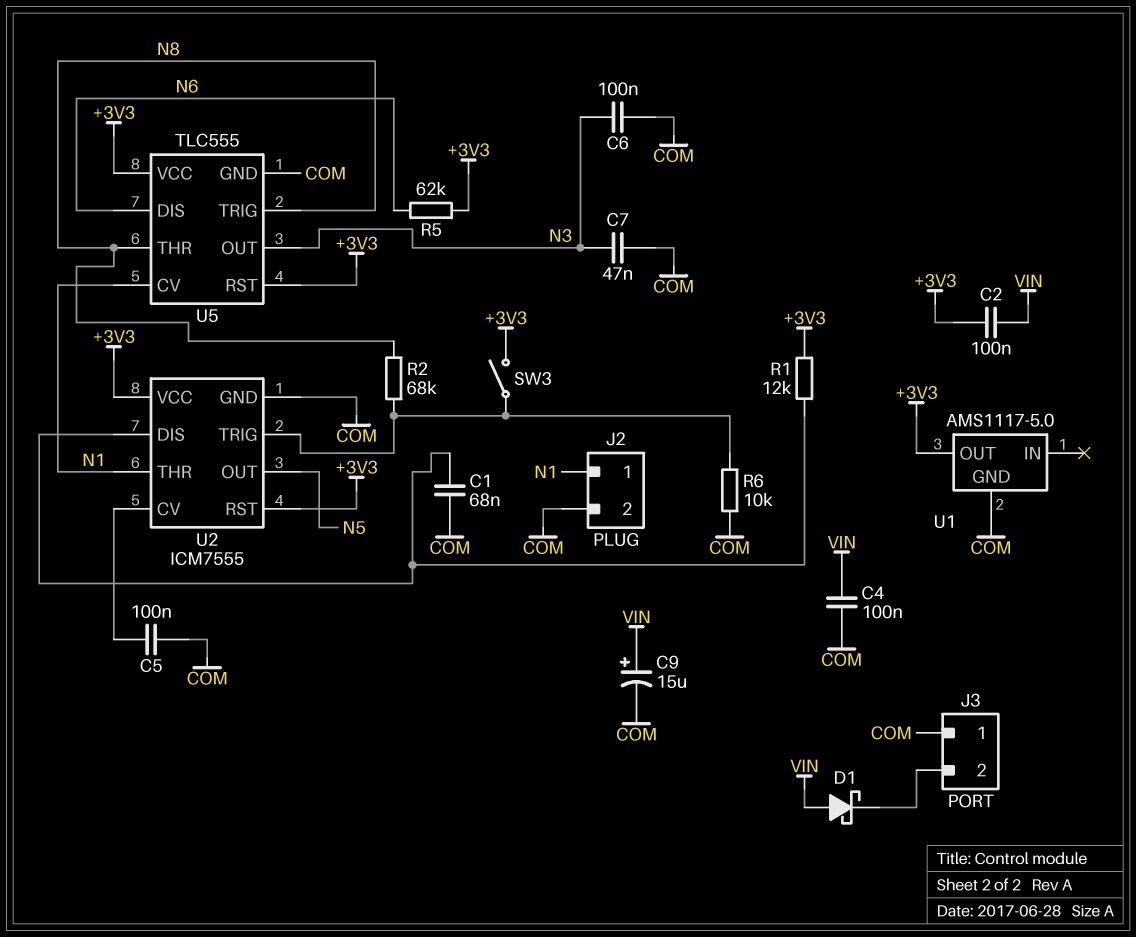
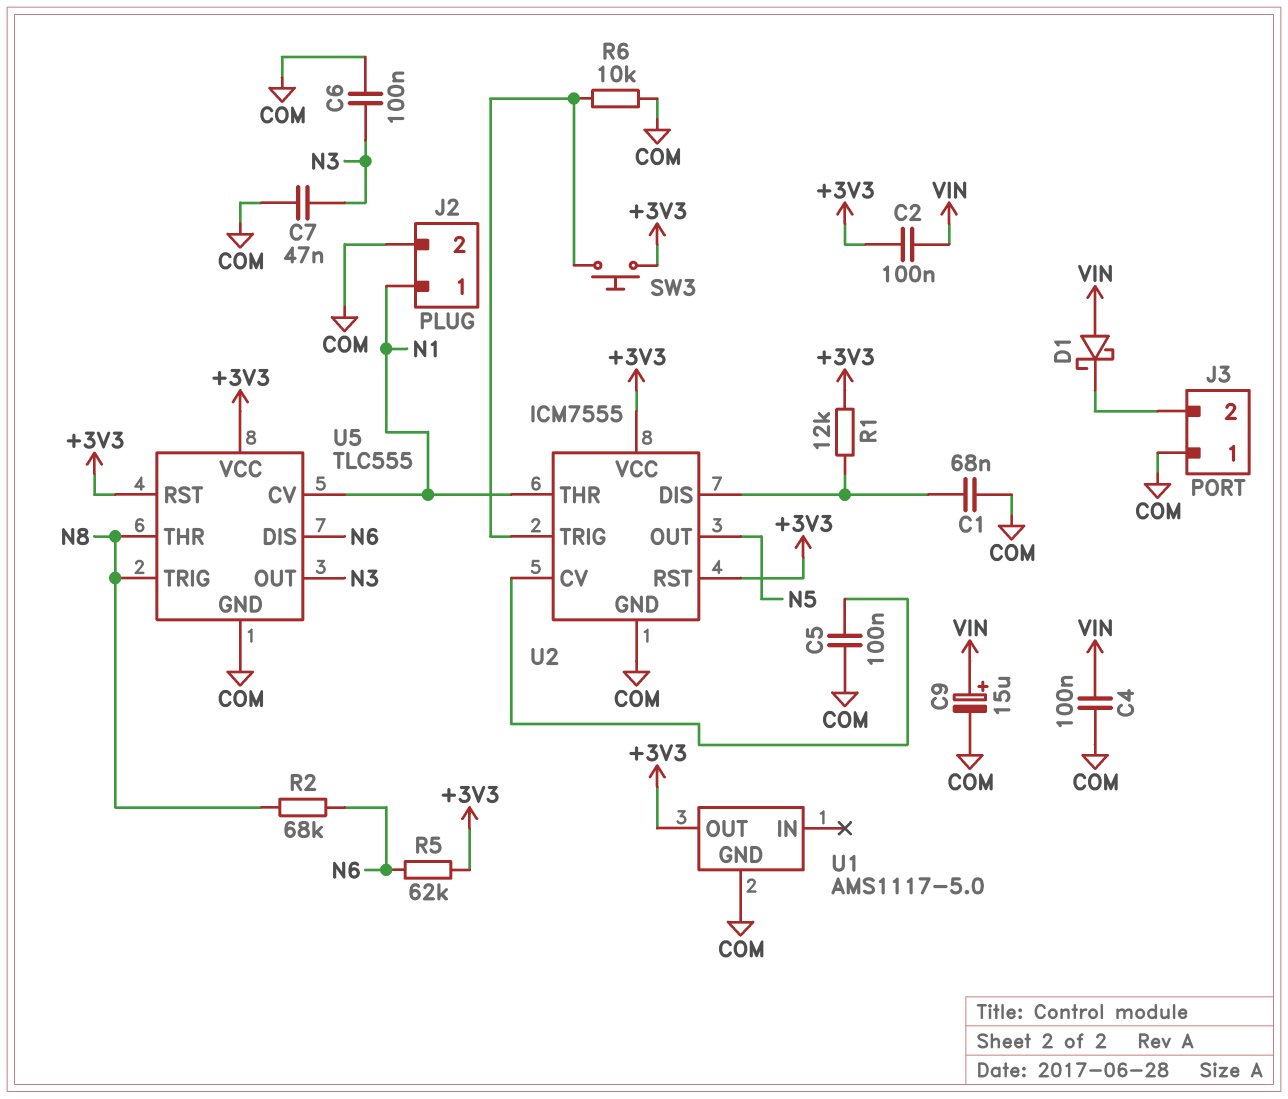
R2: 68k (N8, U2/TRIG) -> 68k (N6, N8)
SW3: switch (+3V3, U2/TRIG) -> button (+3V3, U2/TRIG)

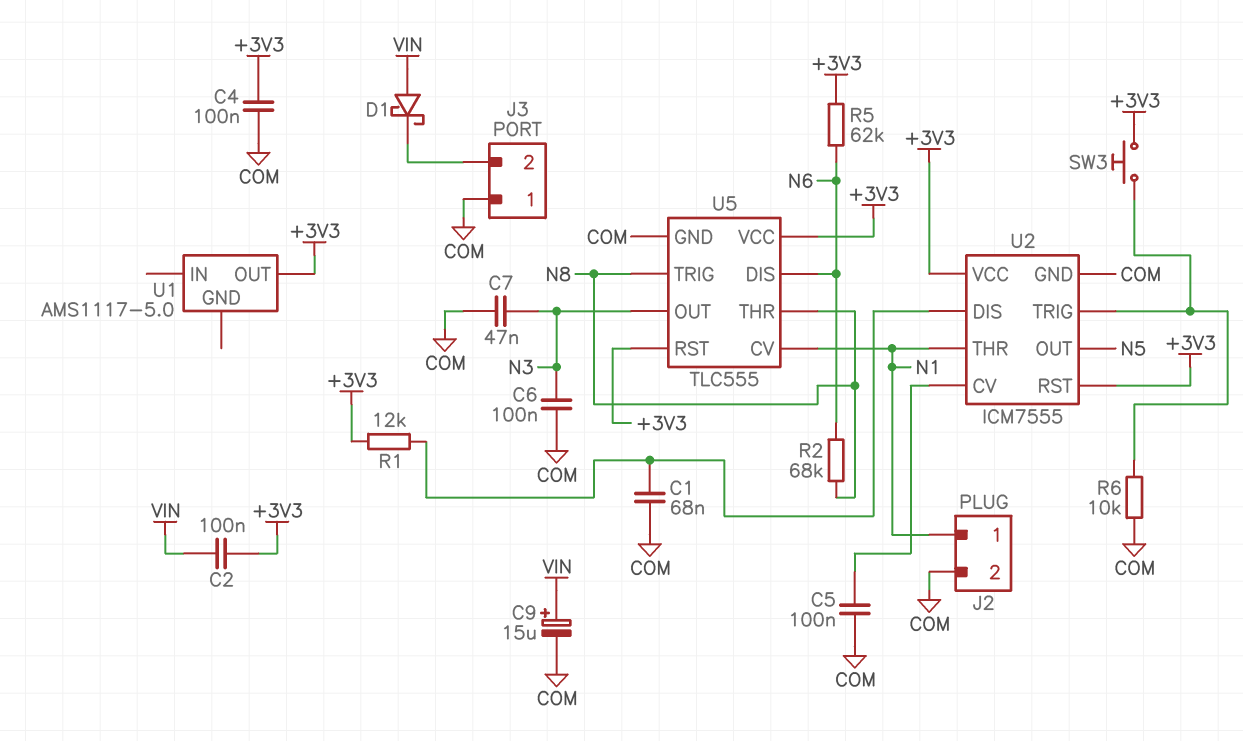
C4: 100nF (COM, VIN) -> 100nF (+3V3, COM)
U1 pin GND: COM -> none

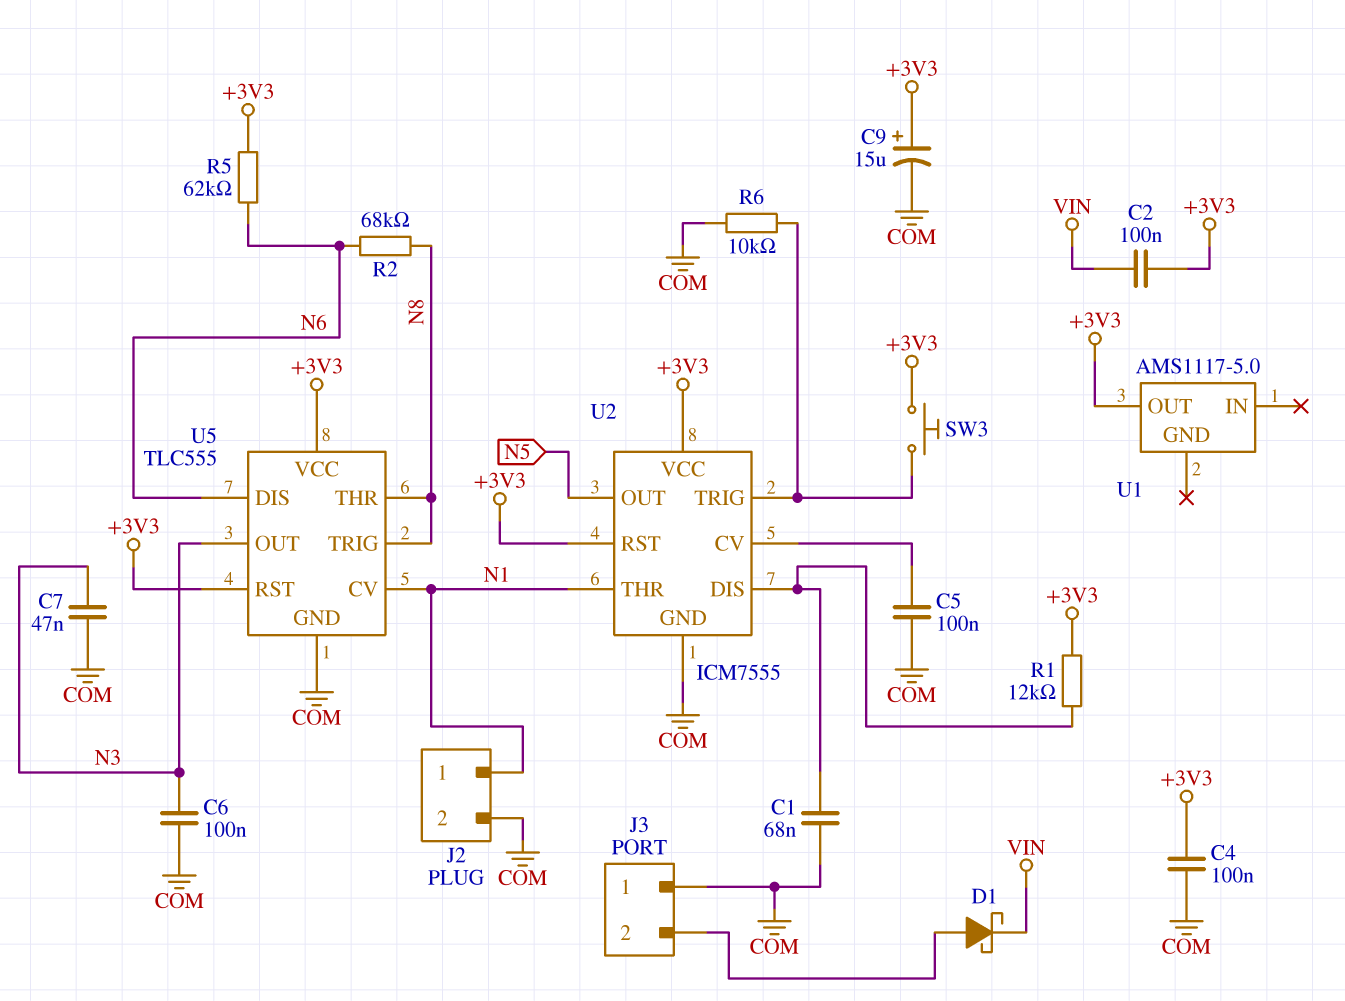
C9: 15uF (plus VIN, minus COM) -> 15uF (plus +3V3, minus COM)
D1: schottky (A VIN, K J3/2) -> schottky (A J3/2, K VIN)

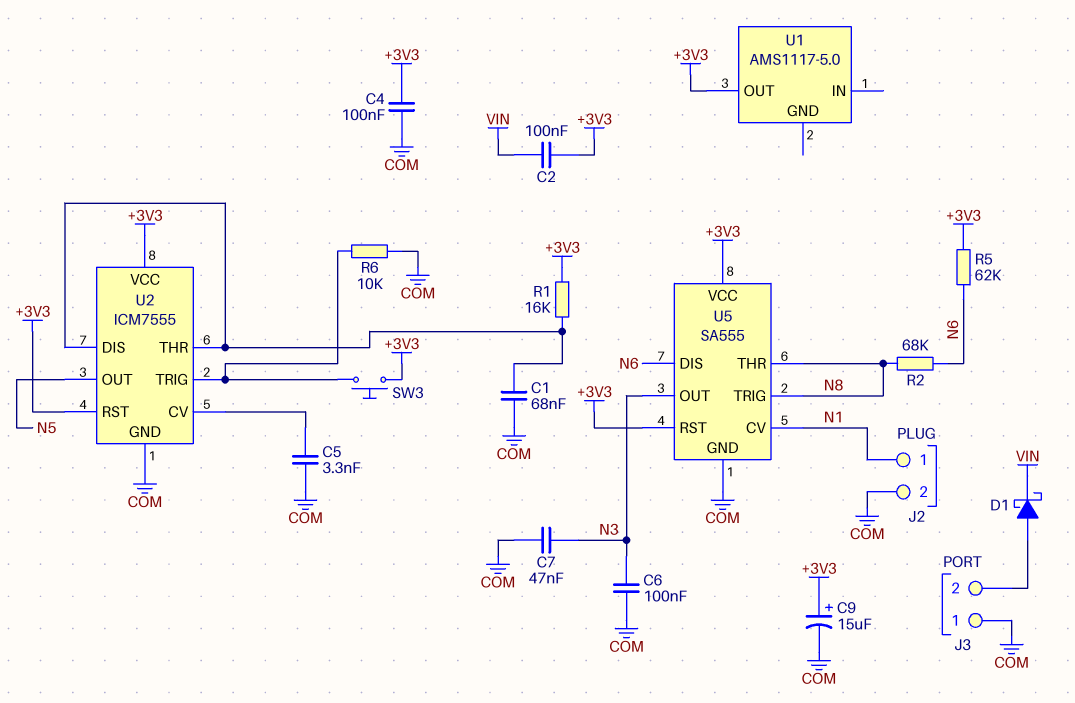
C5: 100nF (COM, U2/CV) -> 3.3nF (COM, U2/CV)
R1: 12k (+3V3, U2/DIS) -> 16k (+3V3, U2/DIS)
U2 pin THR: N1 -> U2/DIS
U5: TLC555 -> SA555

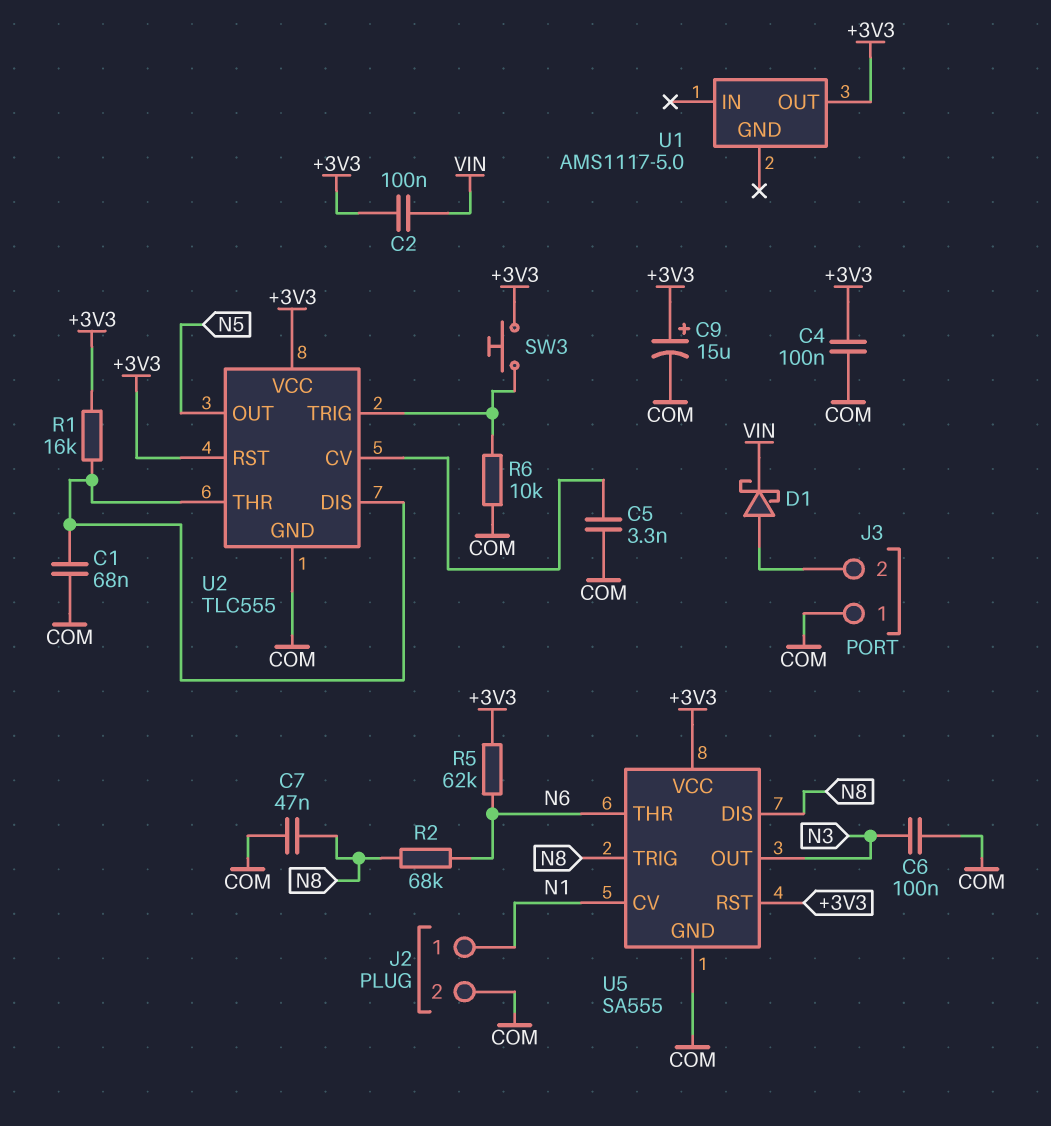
C7: 47nF (COM, N3) -> 47nF (COM, N8)
U2: ICM7555 -> TLC555
U5 pin DIS: N6 -> N8
U5 pin THR: N8 -> N6

